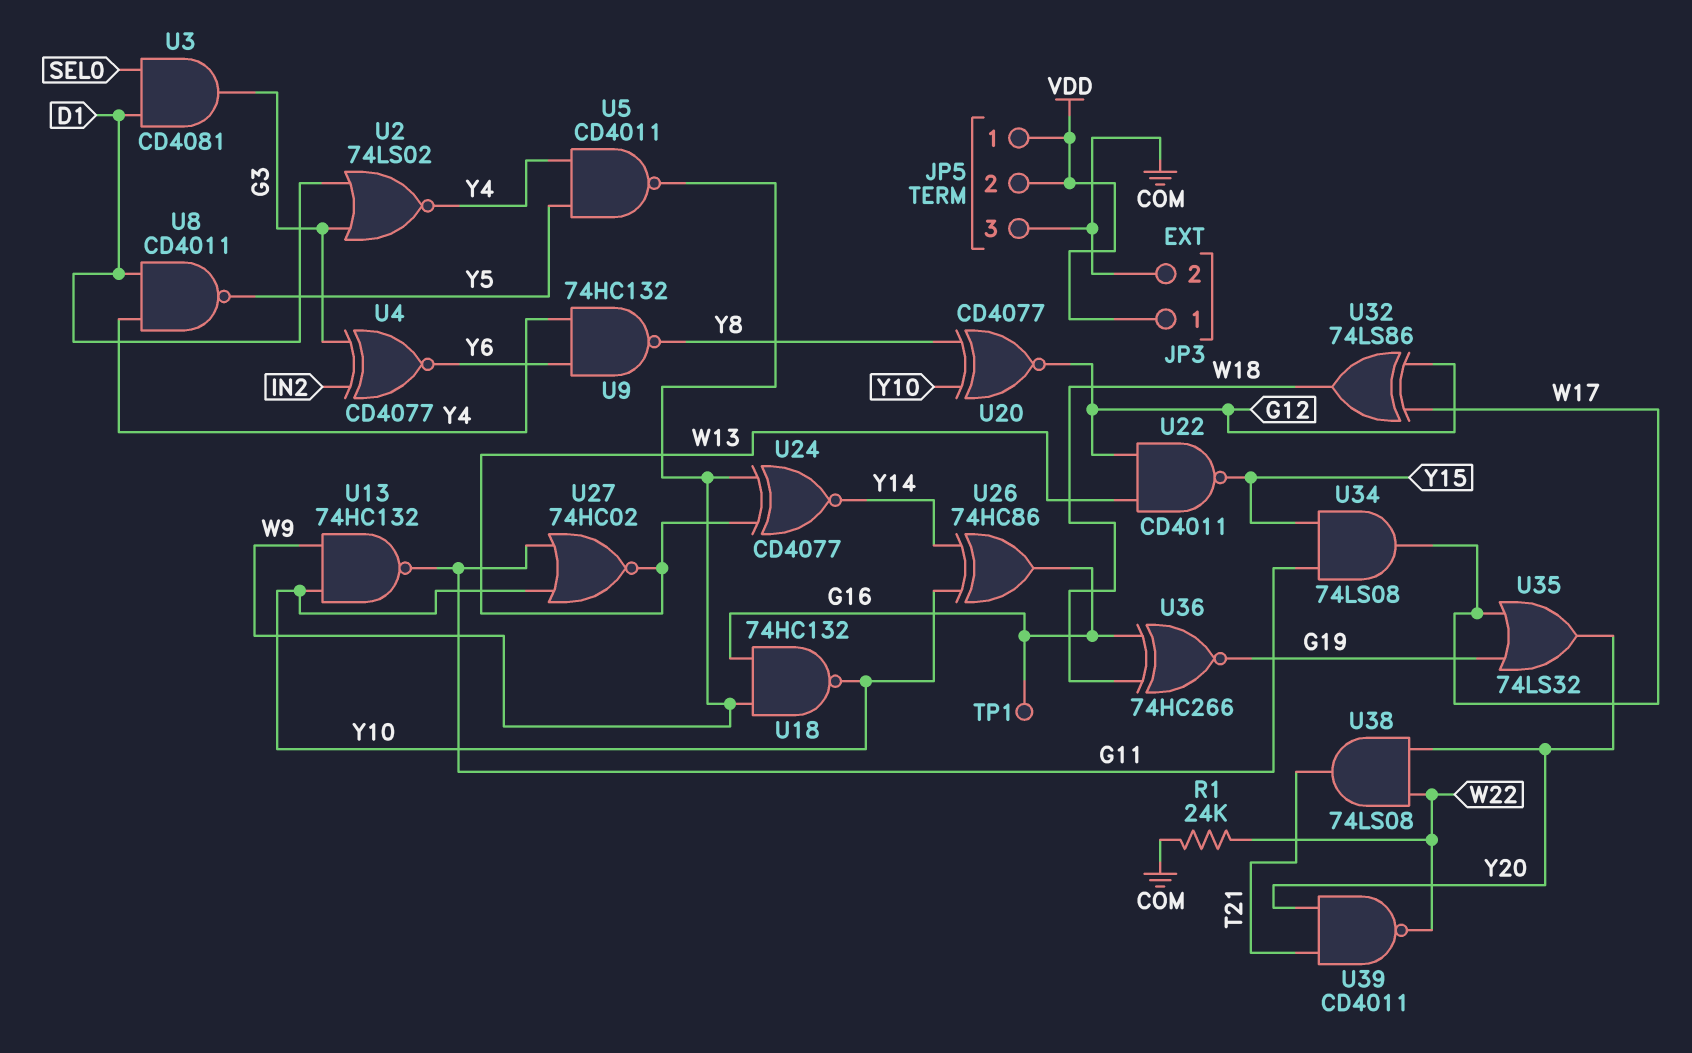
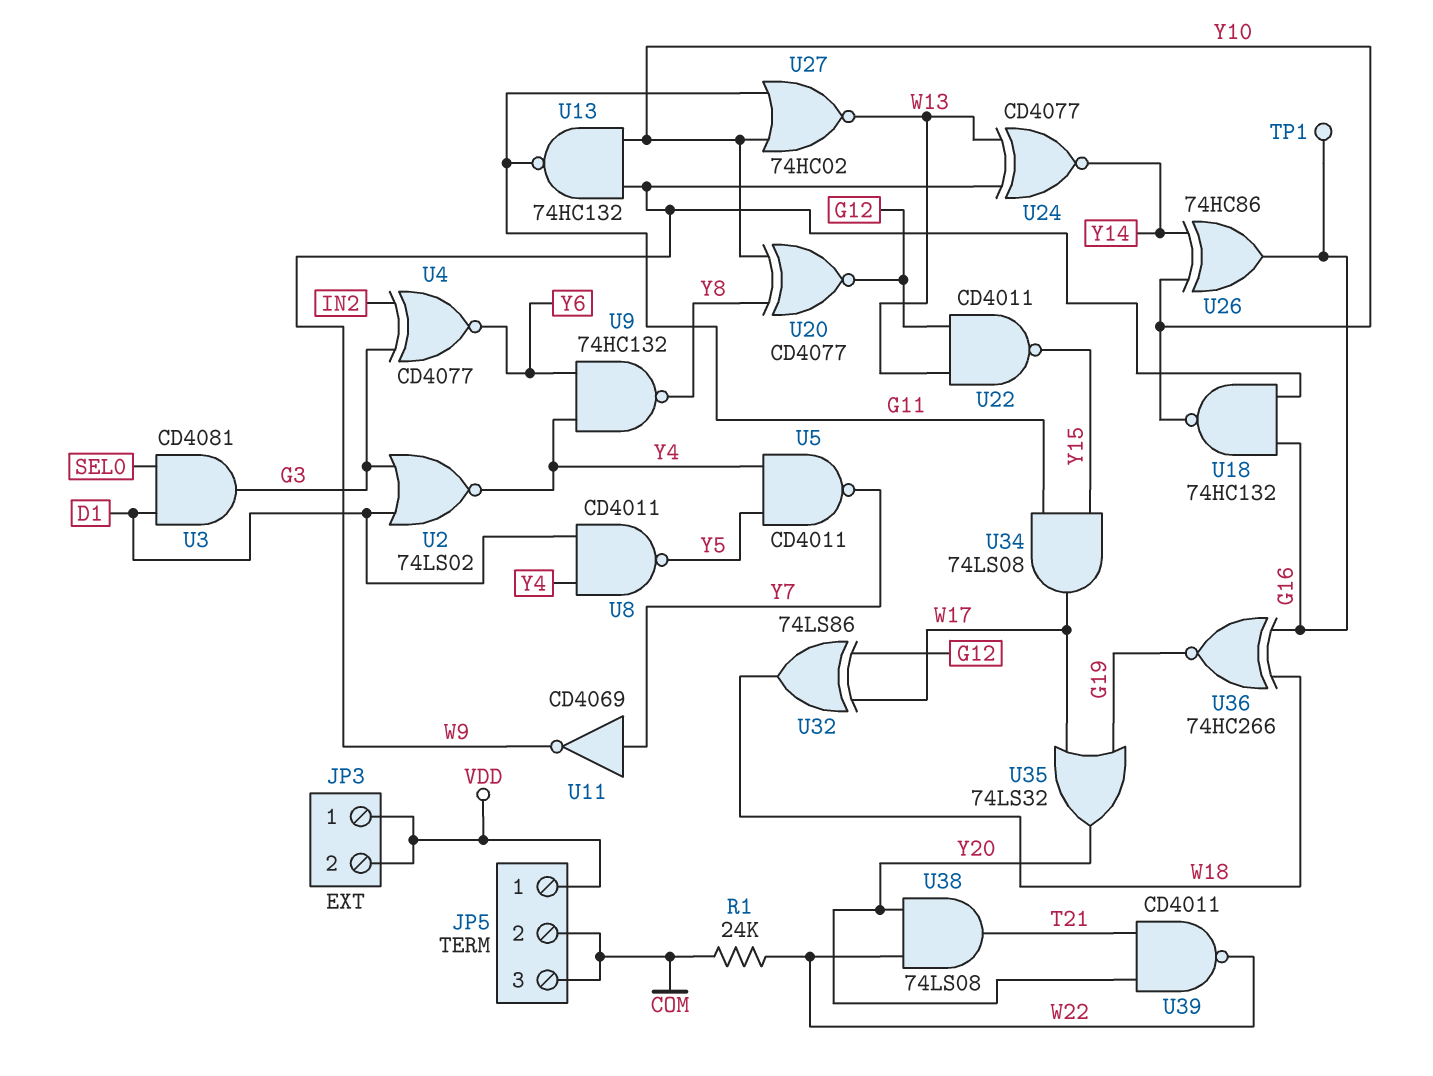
JP3 pin 2: COM -> VDD
JP5 pin 2: VDD -> COM
U5: NAND CD4011 (in Y4, in Y5, out W9) -> NAND CD4011 (in Y4, in Y5, out Y7)
U11: none -> NOT CD4069 (in Y7, out W9)

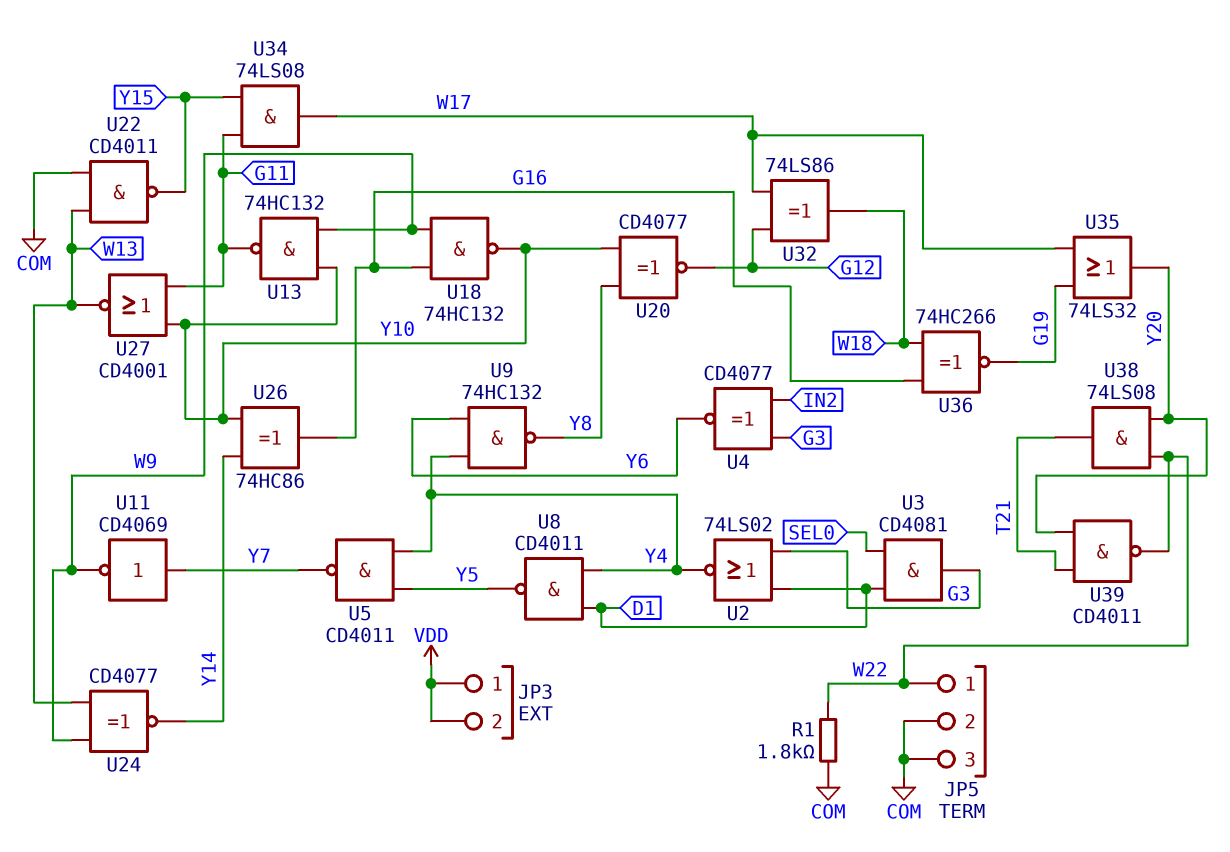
JP5 pin 1: VDD -> W22
R1: 24k (COM, W22) -> 1.8k (COM, W22)
TP1: test point (G16) -> none
U22: NAND CD4011 (in G12, in W13, out Y15) -> NAND CD4011 (in COM, in W13, out Y15)
U27: NOR 74HC02 (in G11, in Y10, out W13) -> NOR CD4001 (in G11, in Y10, out W13)

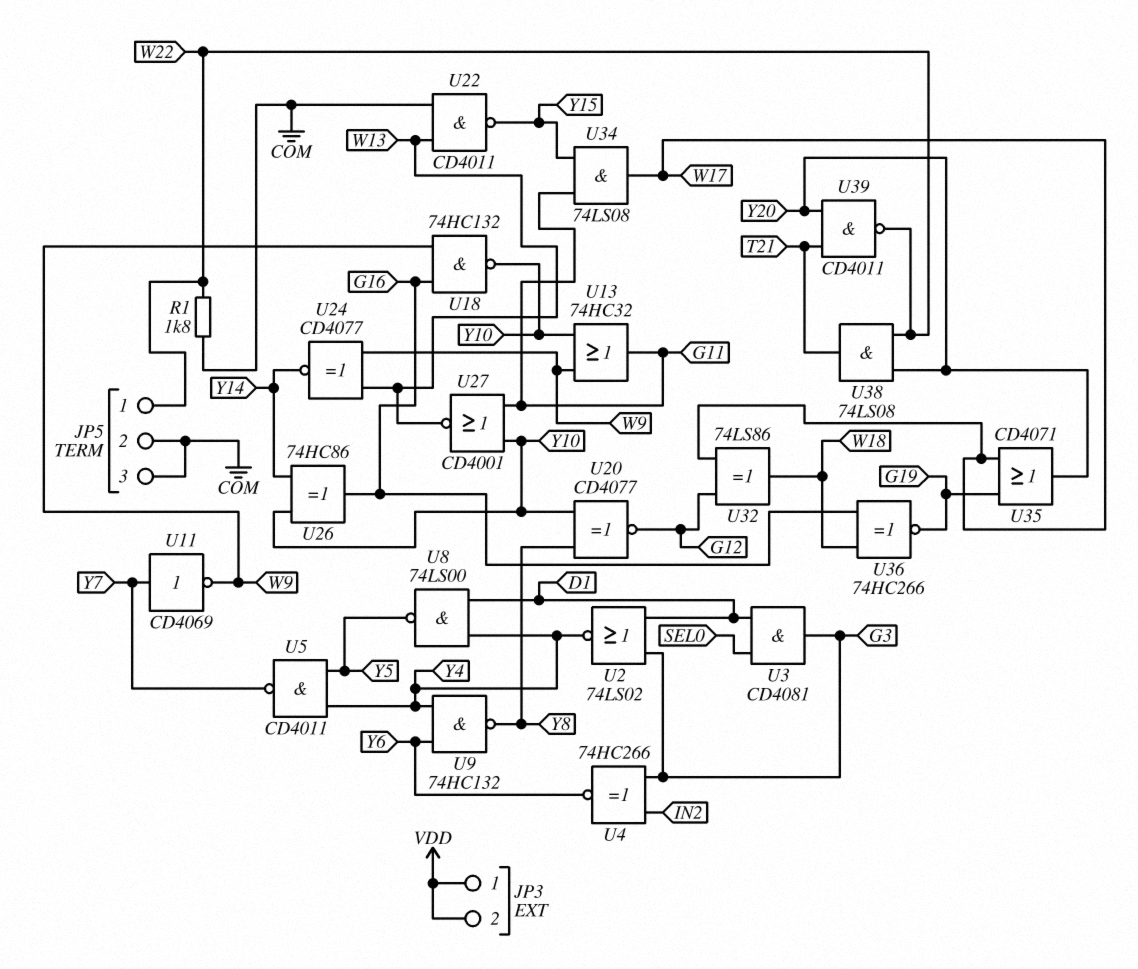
U4: XNOR CD4077 (in G3, in IN2, out Y6) -> XNOR 74HC266 (in G3, in IN2, out Y6)
U8: NAND CD4011 (in D1, in Y4, out Y5) -> NAND 74LS00 (in D1, in Y4, out Y5)
U13: NAND 74HC132 (in W9, in Y10, out G11) -> OR 74HC32 (in W9, in Y10, out G11)
U35: OR 74LS32 (in G19, in W17, out Y20) -> OR CD4071 (in G19, in W17, out Y20)

